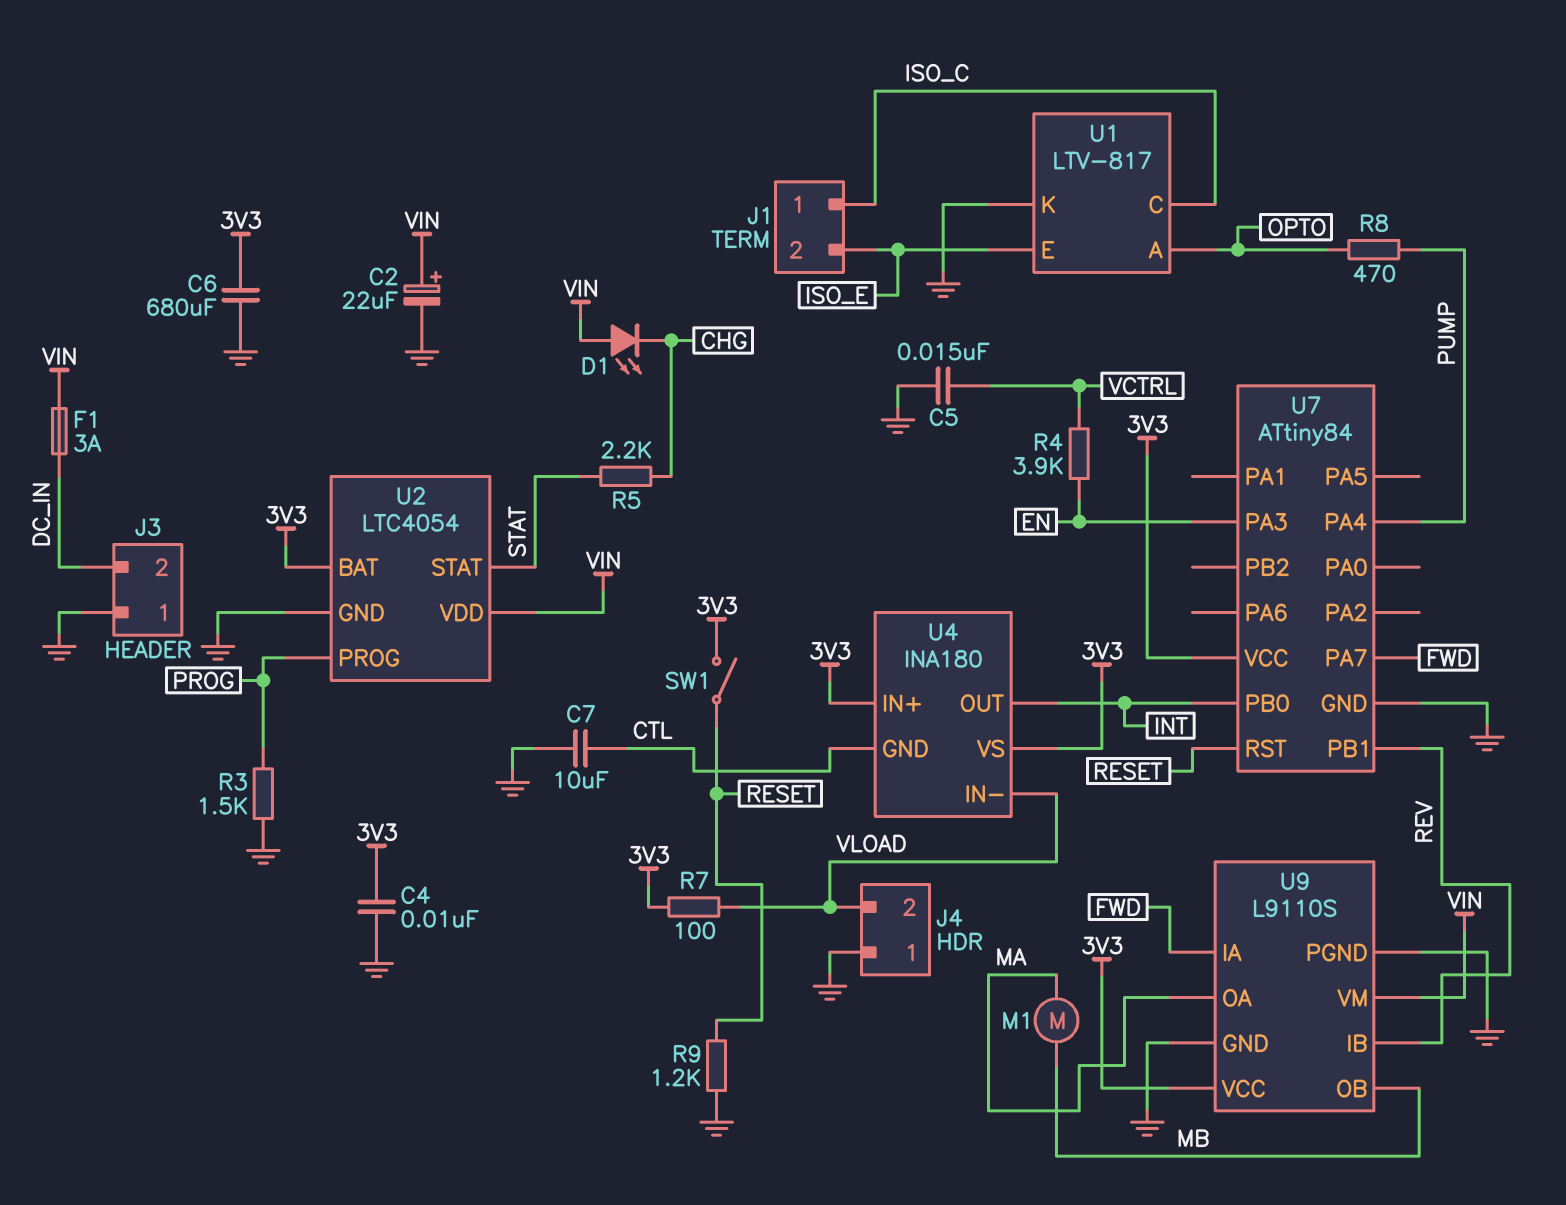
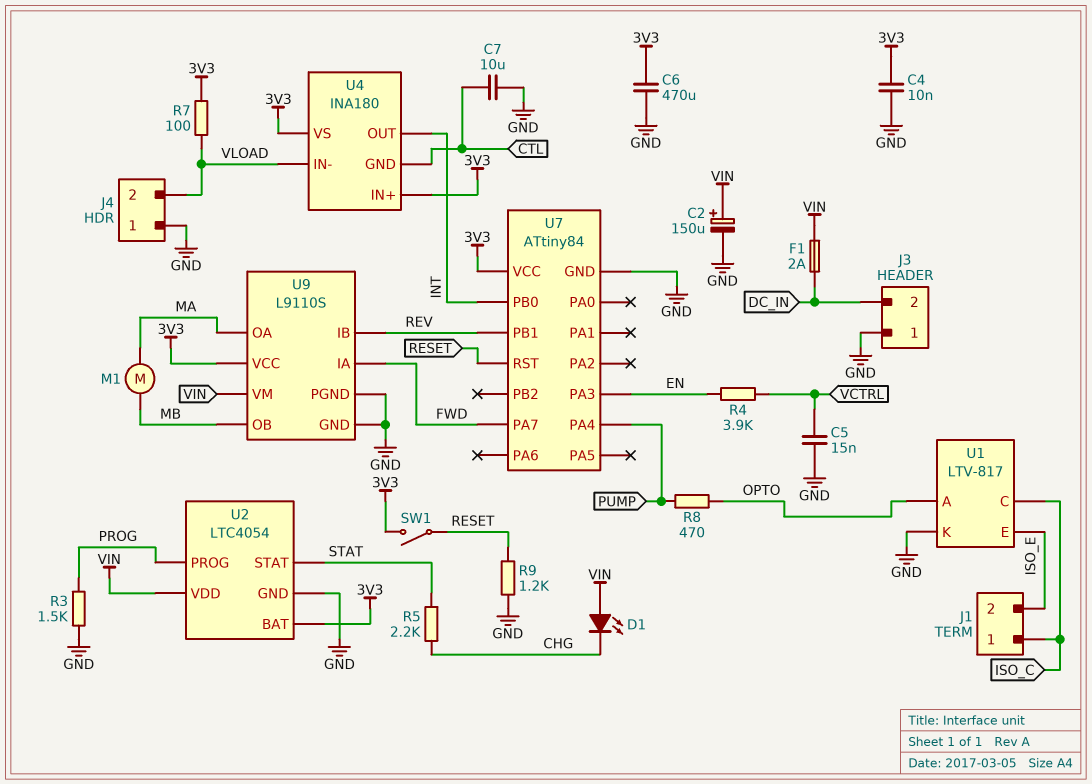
C2: 22uF (plus VIN, minus GND) -> 150uF (plus VIN, minus GND)
C6: 680uF (3V3, GND) -> 470uF (3V3, GND)
F1: 3A (DC_IN, VIN) -> 2A (DC_IN, VIN)

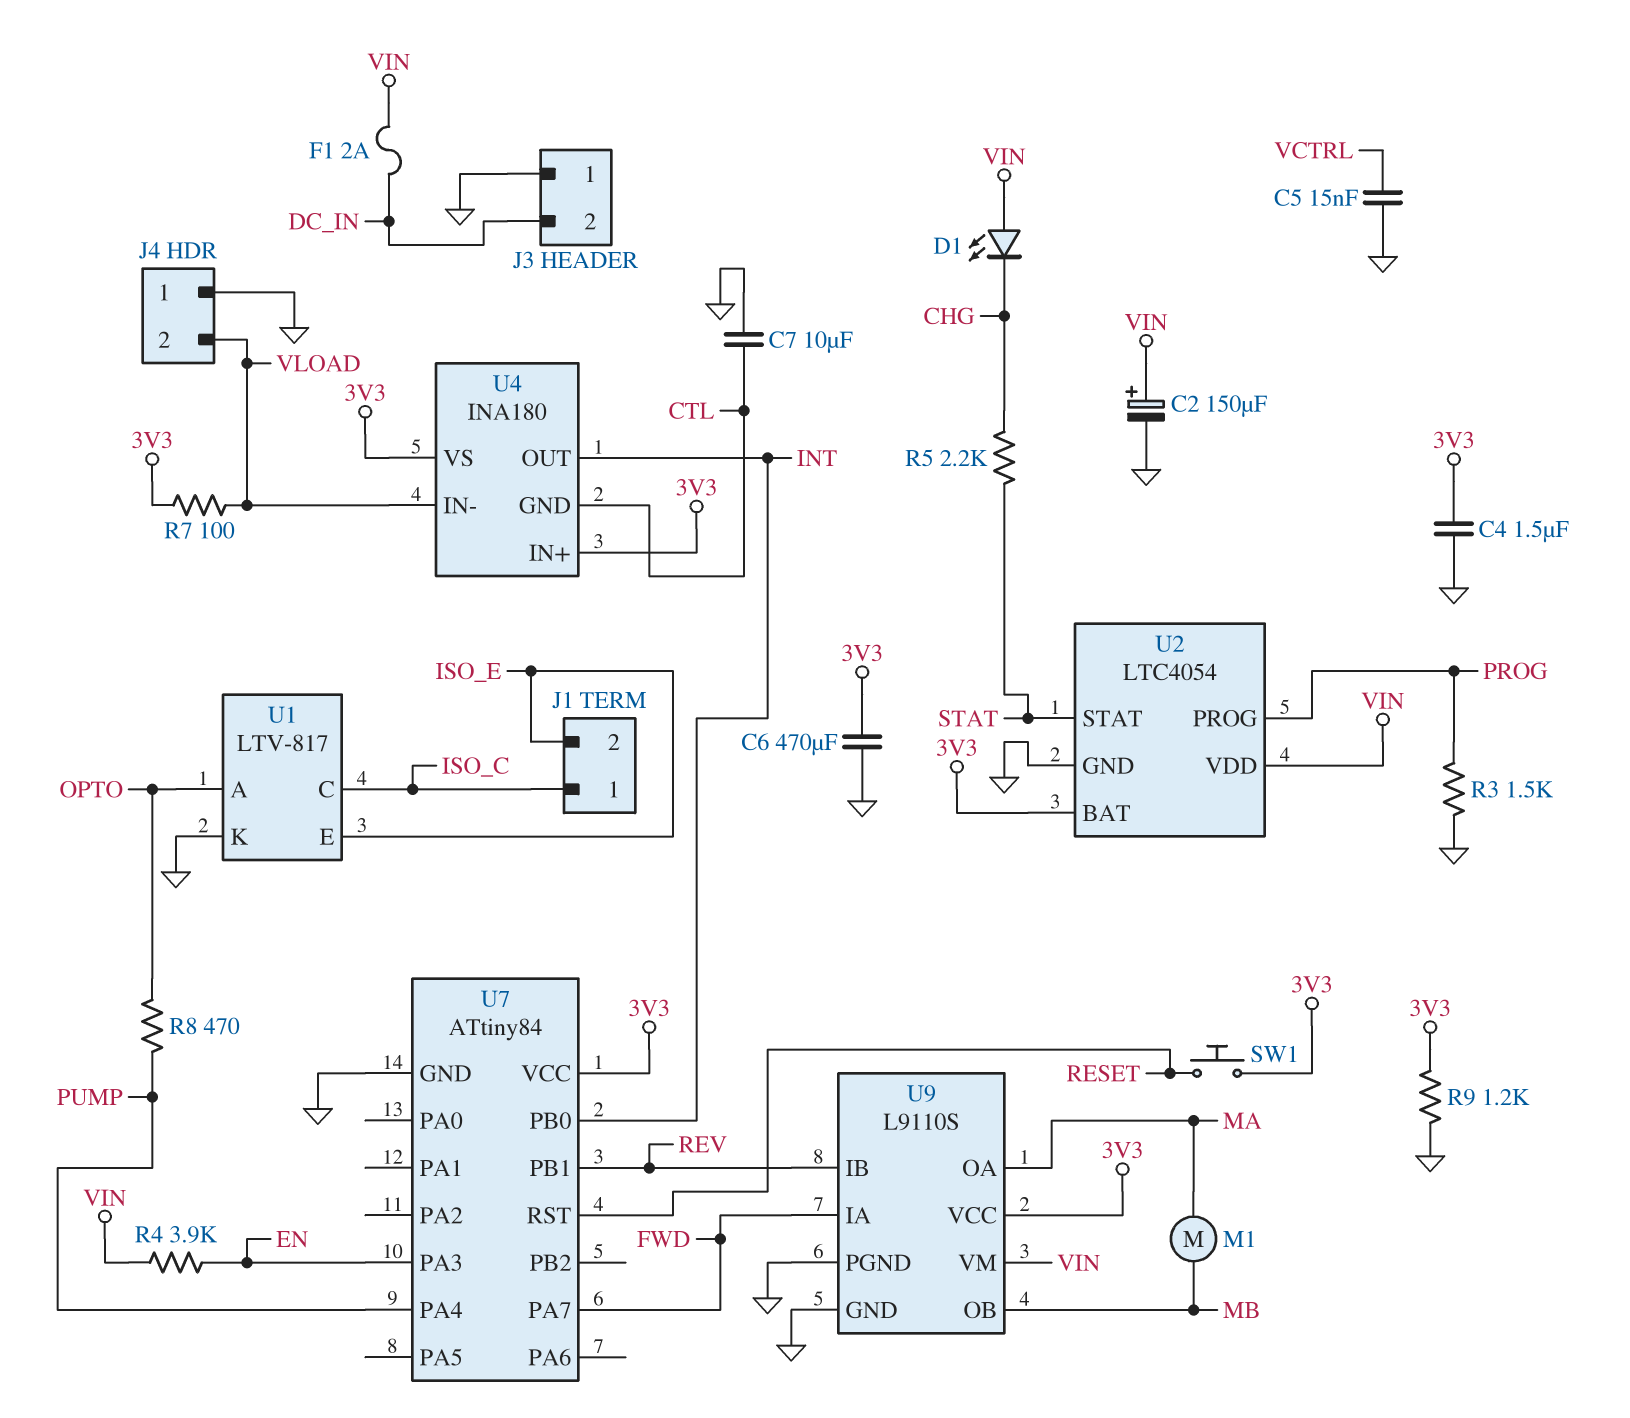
C4: 10nF (3V3, GND) -> 1.5uF (3V3, GND)
R4: 3.9k (EN, VCTRL) -> 3.9k (EN, VIN)
R9: 1.2k (GND, RESET) -> 1.2k (3V3, GND)
SW1: switch (3V3, RESET) -> button (3V3, RESET)

